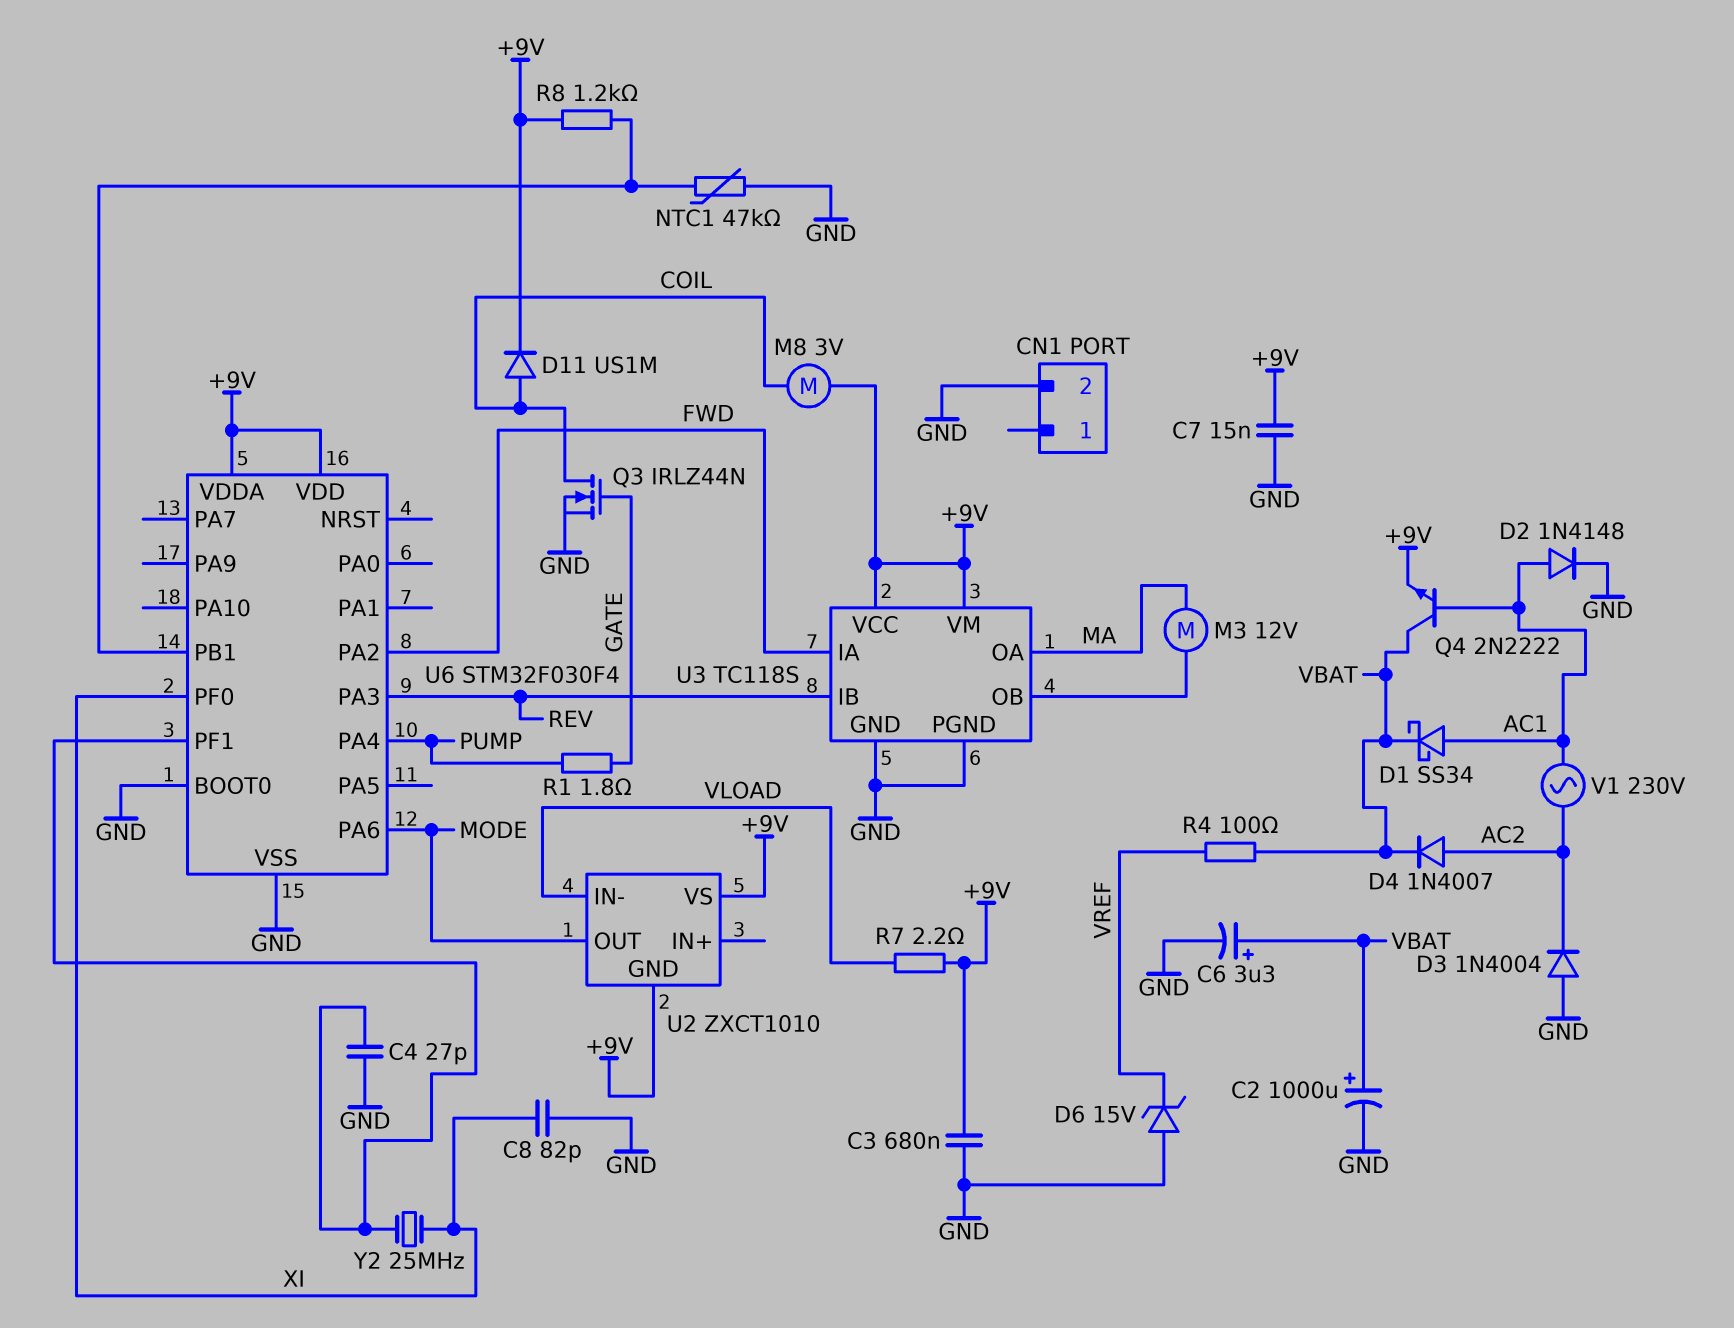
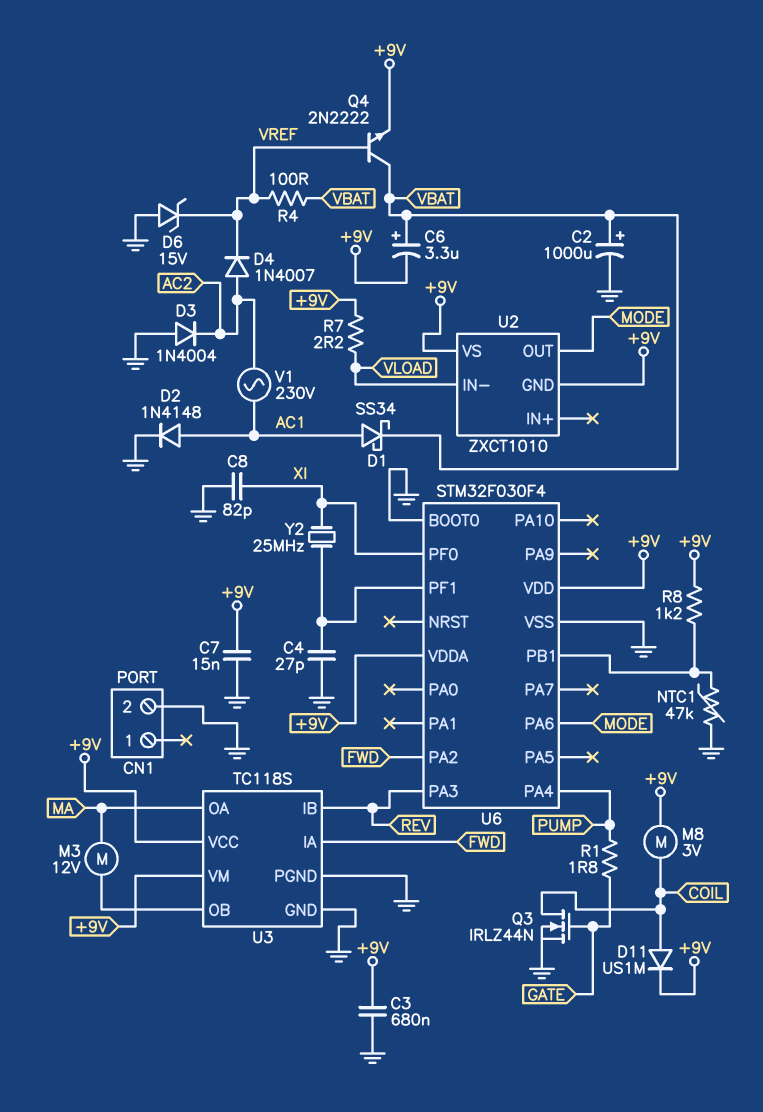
C6: 3.3uF (plus VBAT, minus GND) -> 3.3uF (plus VBAT, minus +9V)
D4: diode 1N4007 (A AC2, K VBAT) -> diode 1N4007 (A AC2, K VREF)
Q4: NPN 2N2222 (B AC1, C VBAT, E +9V) -> NPN 2N2222 (B VREF, C VBAT, E +9V)

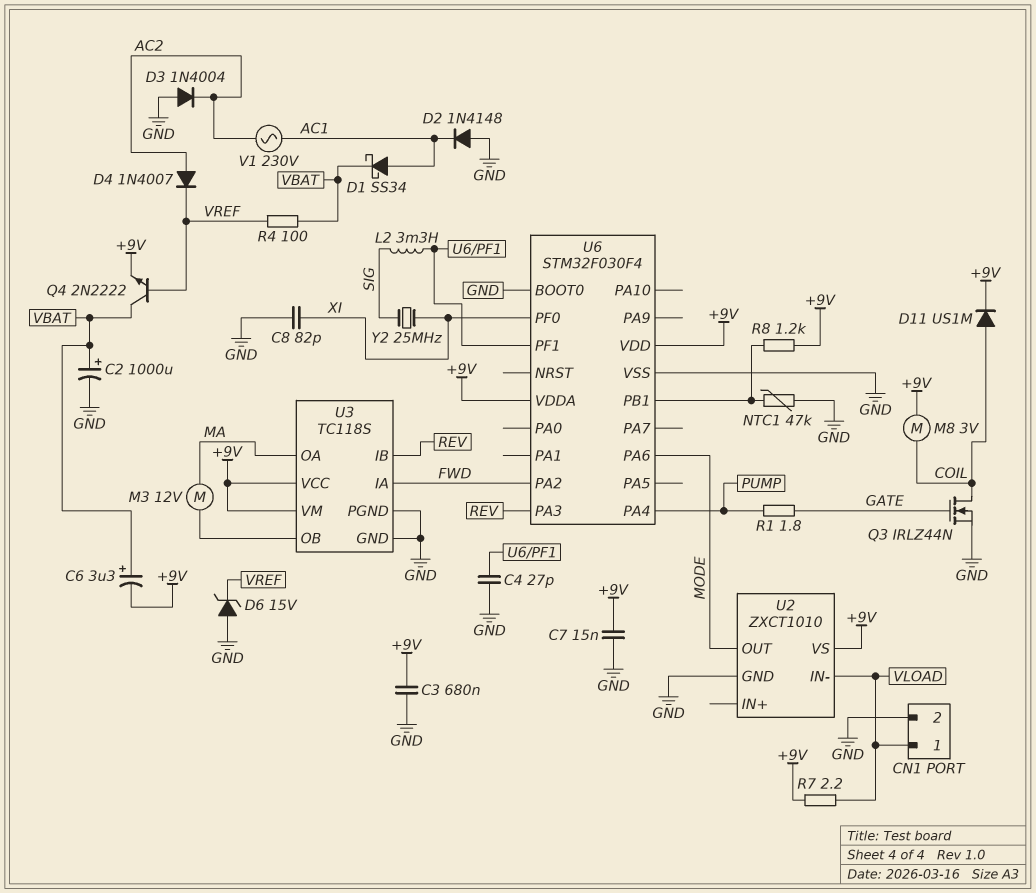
CN1 pin 1: none -> VLOAD
D2: diode 1N4148 (A AC1, K GND) -> diode 1N4148 (A GND, K AC1)
L2: none -> 3.3mH (SIG, U6/PF1)
U2 pin GND: +9V -> GND
Y2: 25MHz (U6/PF1, XI) -> 25MHz (SIG, XI)

